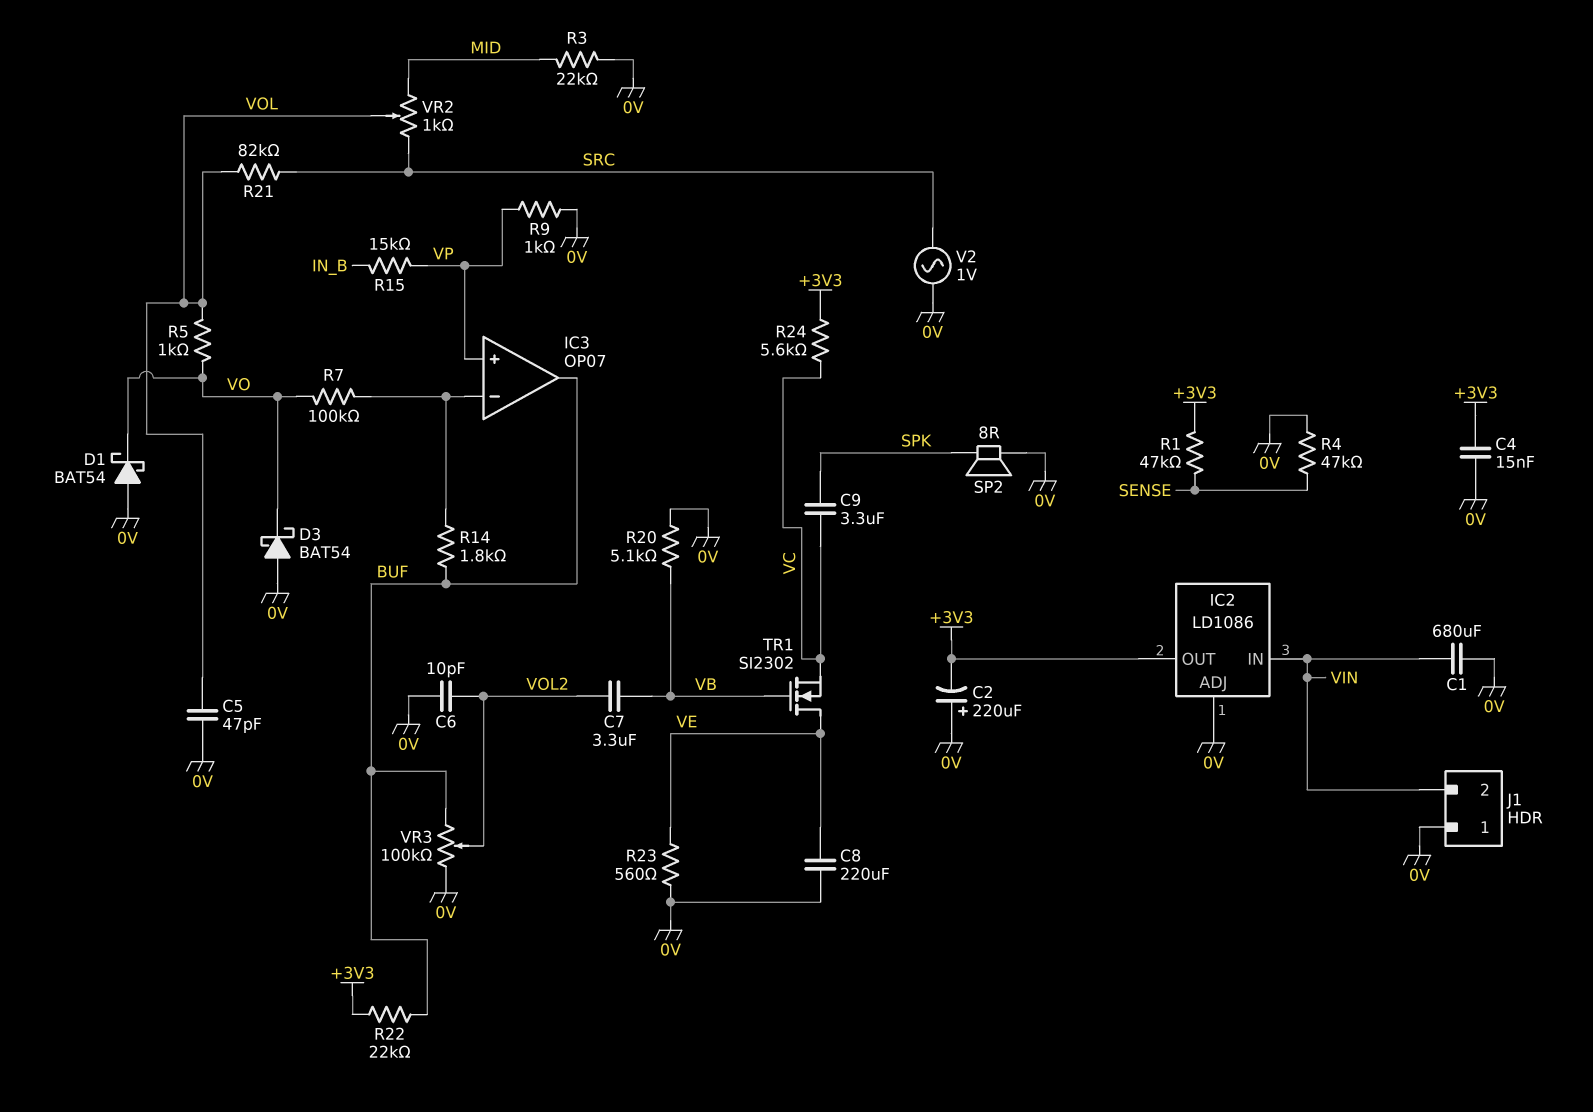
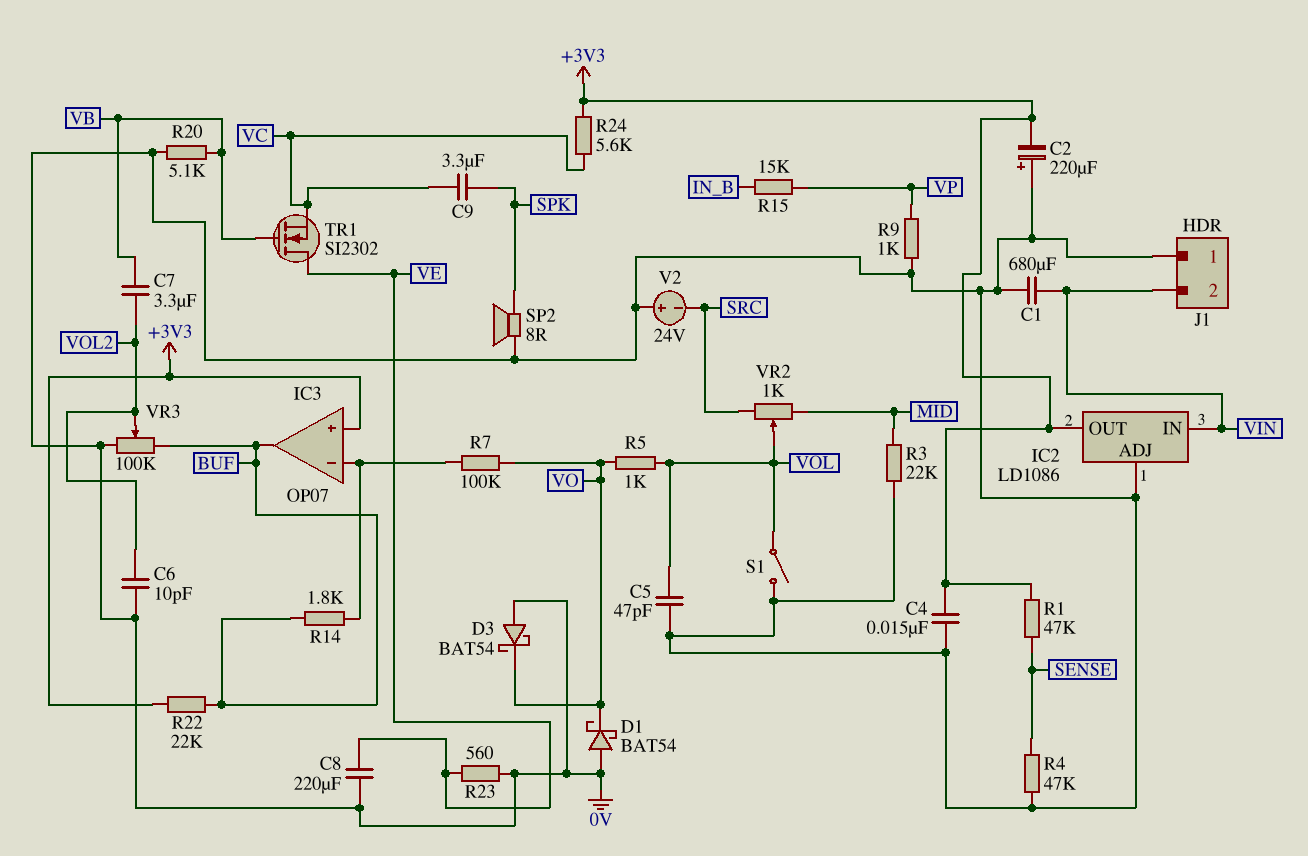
IC3 pin in+: VP -> +3V3
R21: 82k (SRC, VOL) -> none
S1: none -> switch (0V, VOL)
V2: AC 1V (0V, SRC) -> 24V (plus 0V, minus SRC)

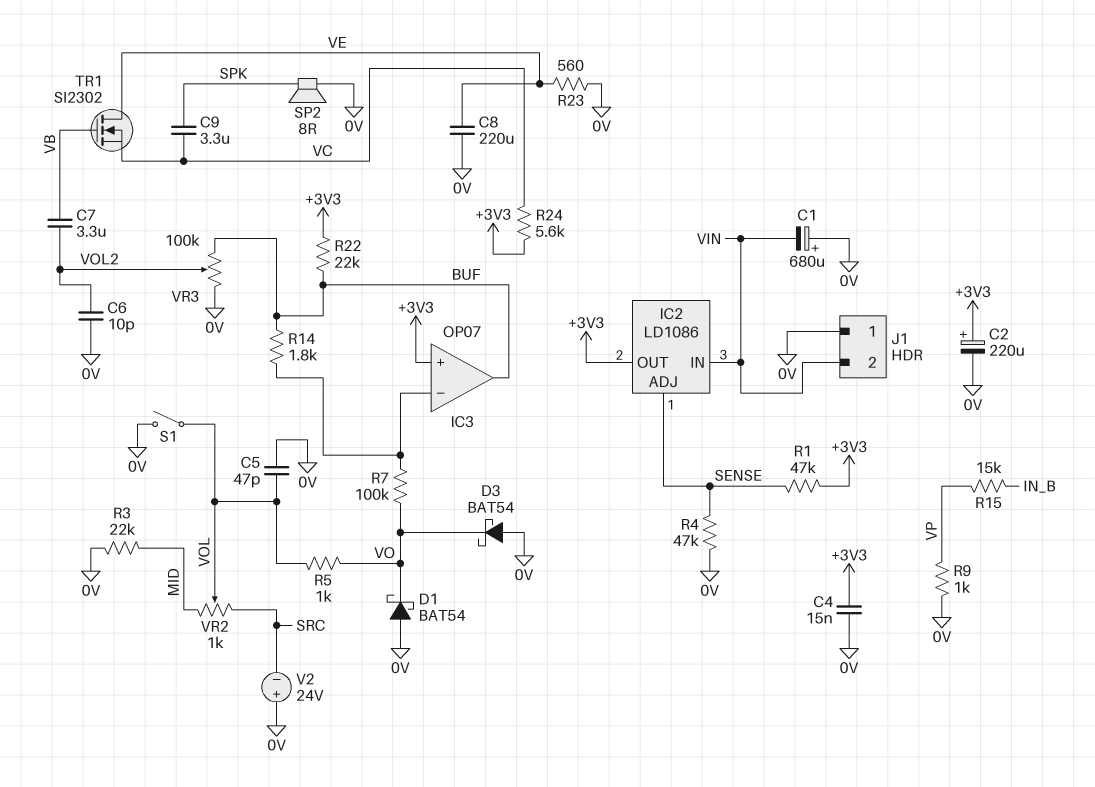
C1: 680uF (0V, VIN) -> 680uF (plus 0V, minus VIN)
C2: 220uF (plus 0V, minus +3V3) -> 220uF (plus +3V3, minus 0V)
IC2 pin ADJ: 0V -> SENSE
R20: 5.1k (0V, VB) -> none

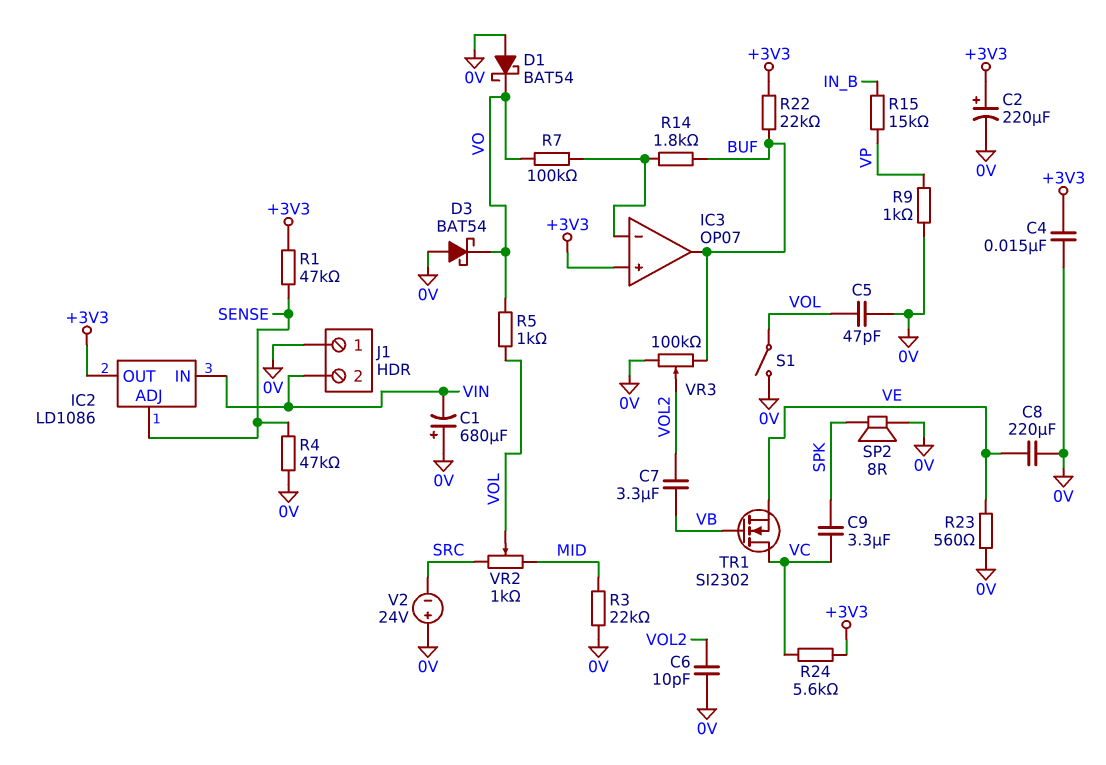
TR1: NMOS SI2302 (G VB, D VE, S VC) -> NMOS SI2302 (G VB, D VC, S VE)

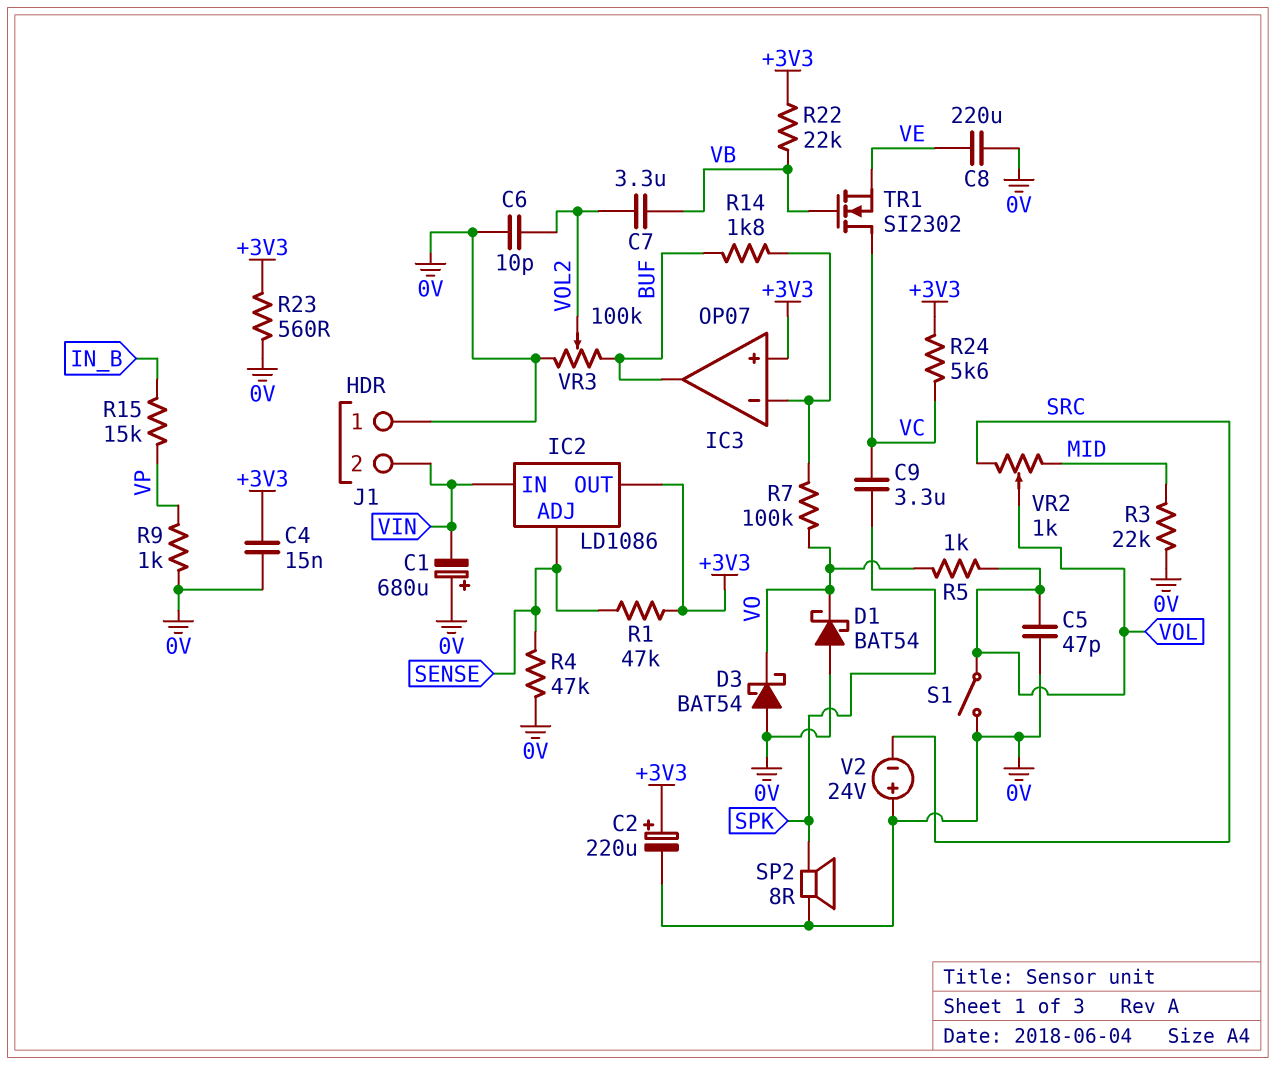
R22: 22k (+3V3, BUF) -> 22k (+3V3, VB)
R23: 560 (0V, VE) -> 560 (+3V3, 0V)

